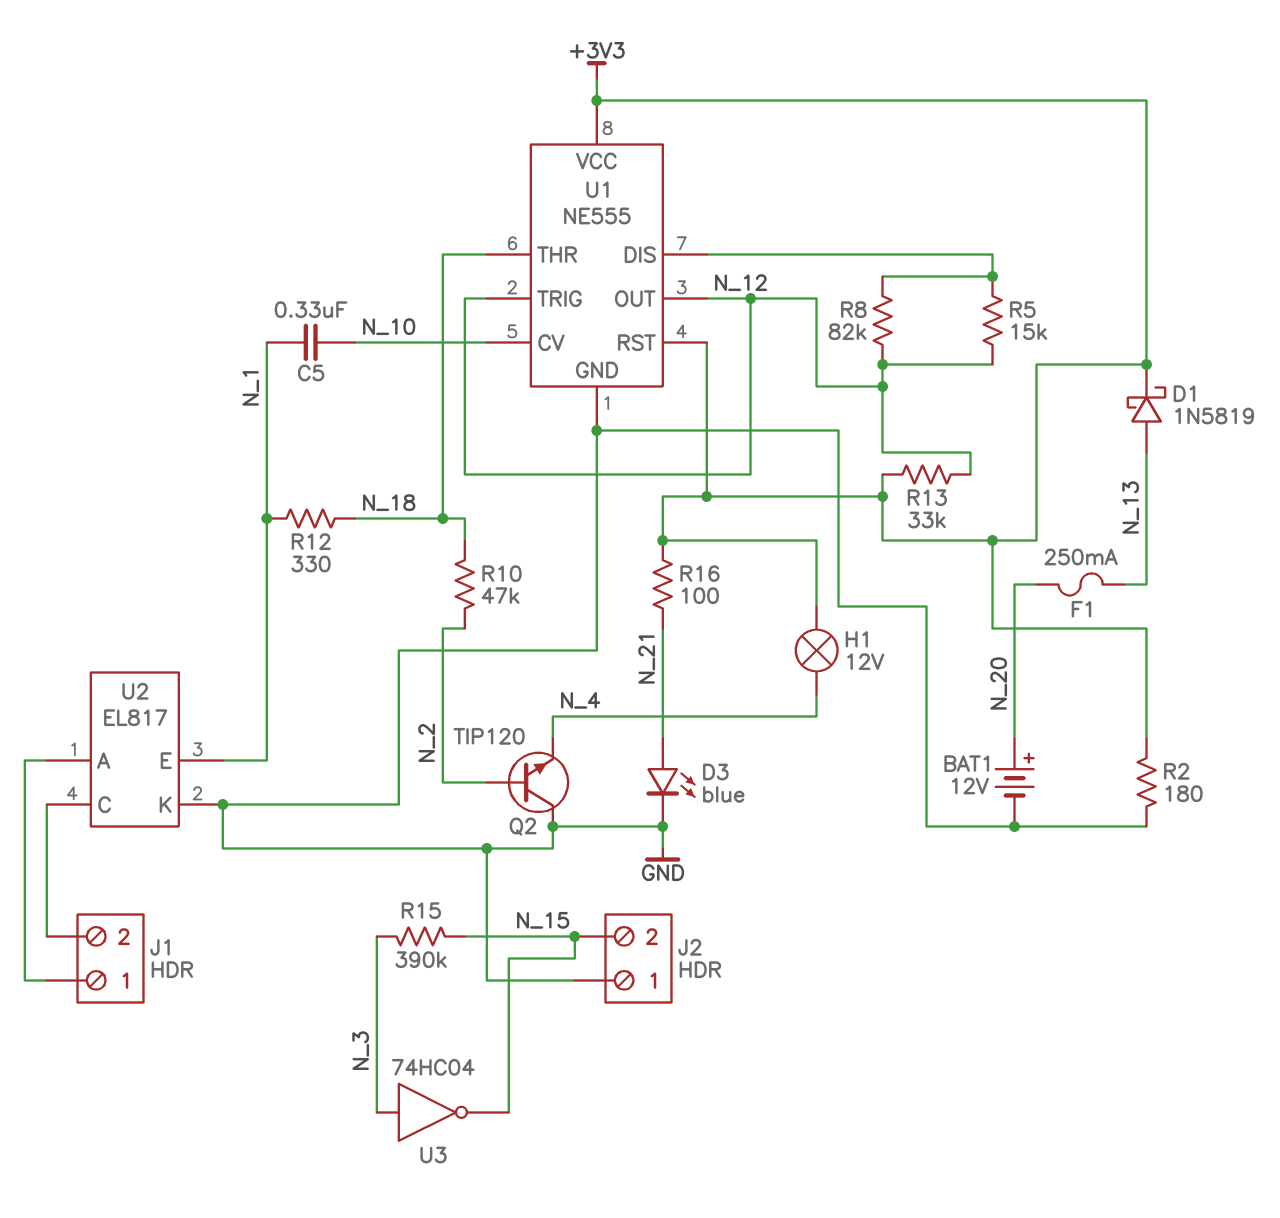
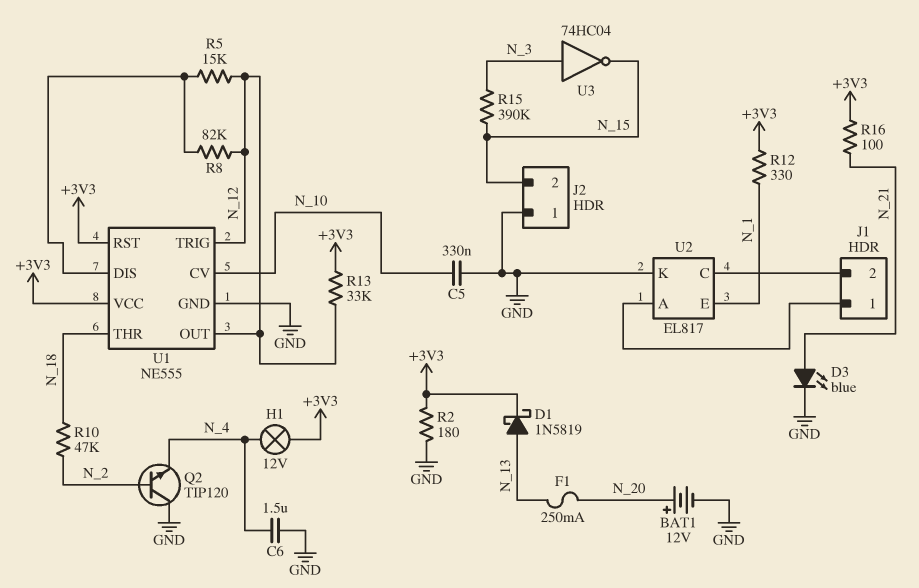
C5: 330nF (N_1, N_10) -> 330nF (GND, N_10)
C6: none -> 1.5uF (GND, N_4)
R12: 330 (N_1, N_18) -> 330 (+3V3, N_1)

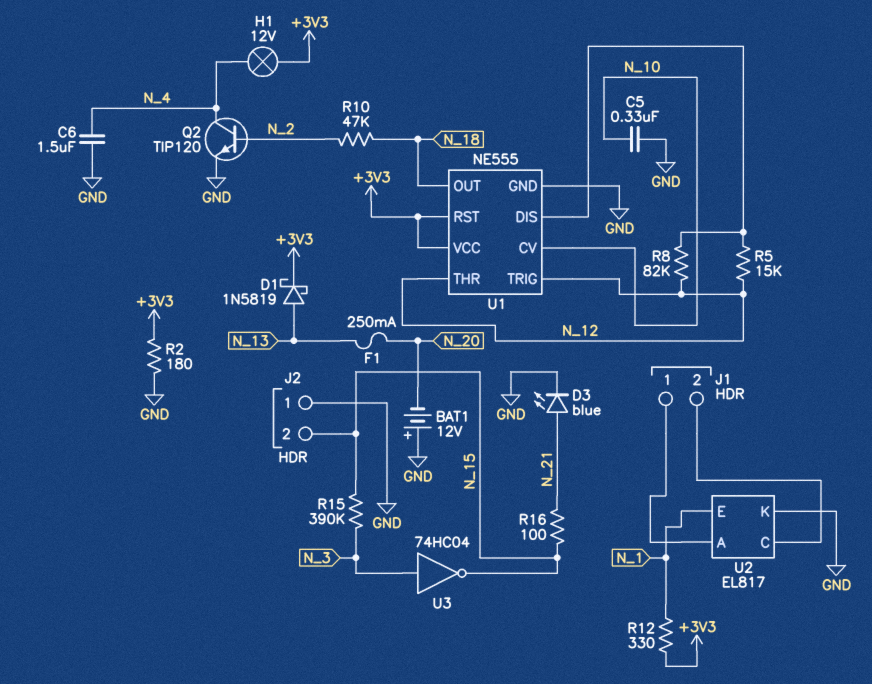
BAT1: 12V (plus N_20, minus GND) -> 12V (plus GND, minus N_20)
Q2: NPN TIP120 (B N_2, C GND, E N_4) -> NPN TIP120 (B N_2, C N_4, E GND)
R13: 33k (+3V3, N_12) -> none
R16: 100 (+3V3, N_21) -> 100 (N_15, N_21)
U1 pin OUT: N_12 -> N_18
U1 pin THR: N_18 -> N_12

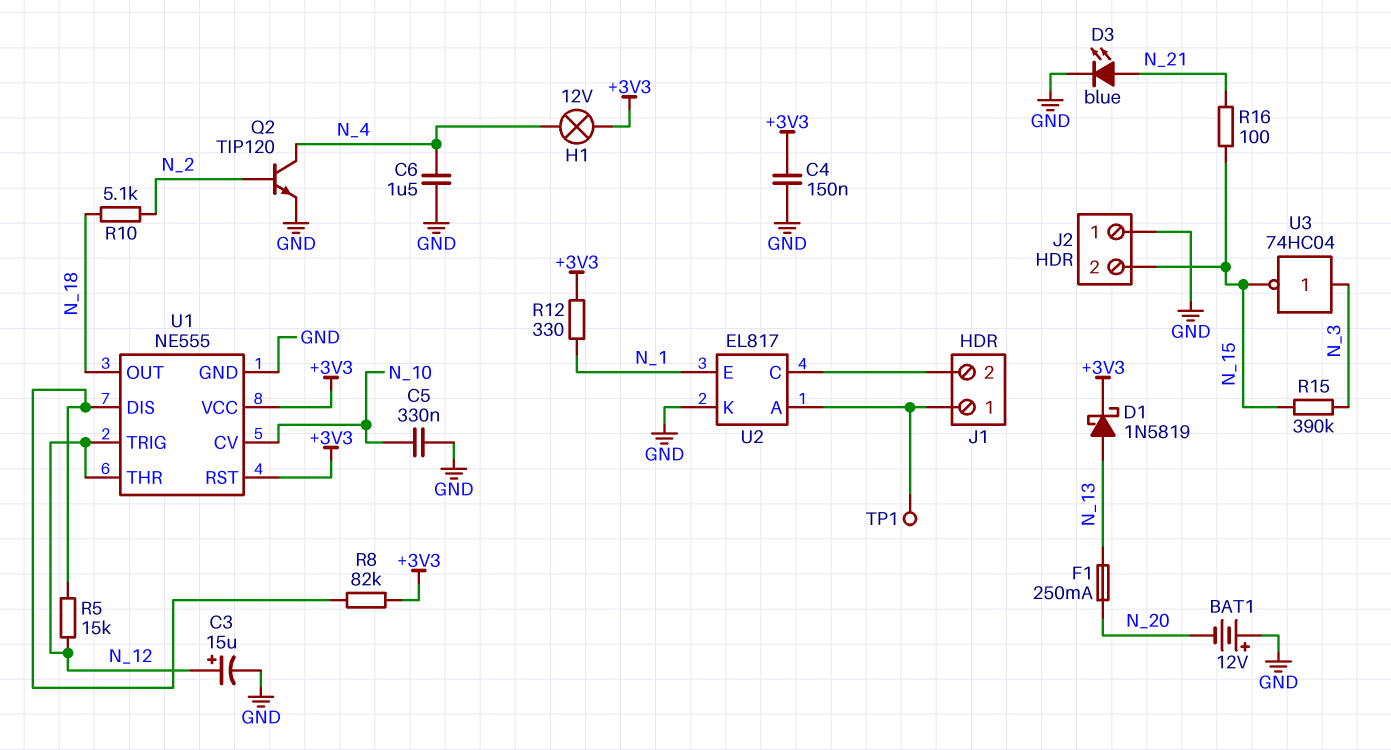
C3: none -> 15uF (plus N_12, minus GND)
C4: none -> 150nF (+3V3, GND)
R2: 180 (+3V3, GND) -> none
R8: 82k (N_12, U1/DIS) -> 82k (+3V3, U1/DIS)
R10: 47k (N_2, N_18) -> 5.1k (N_2, N_18)
TP1: none -> test point (J1/1)

